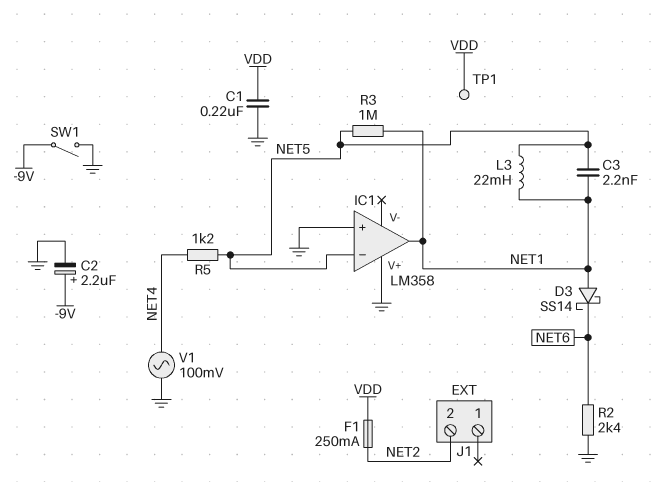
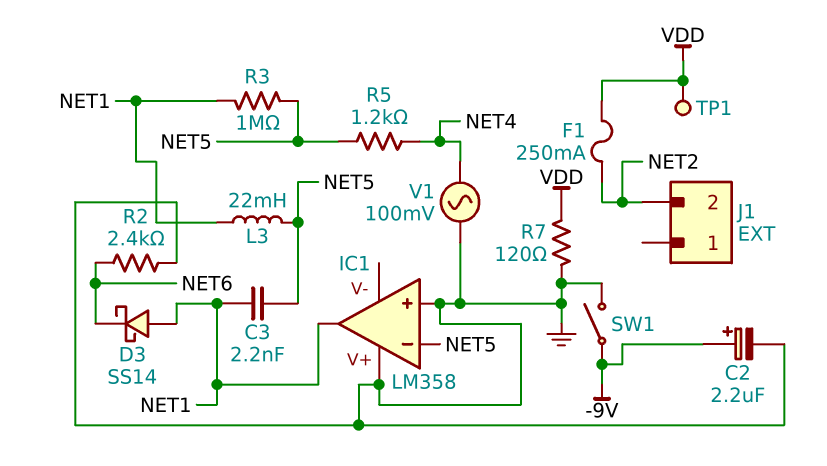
C1: 220nF (GND, VDD) -> none
R7: none -> 120 (GND, VDD)

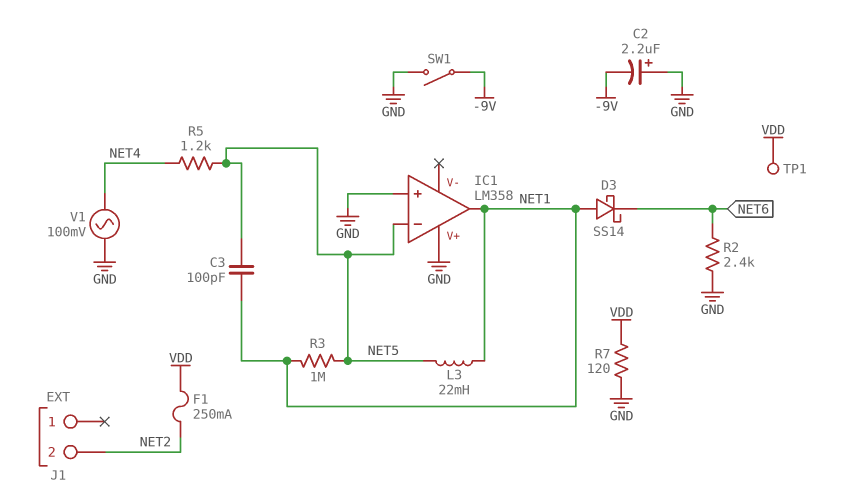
C2: 2.2uF (plus -9V, minus GND) -> 2.2uF (plus GND, minus -9V)
C3: 2.2nF (NET1, NET5) -> 100pF (NET1, NET5)

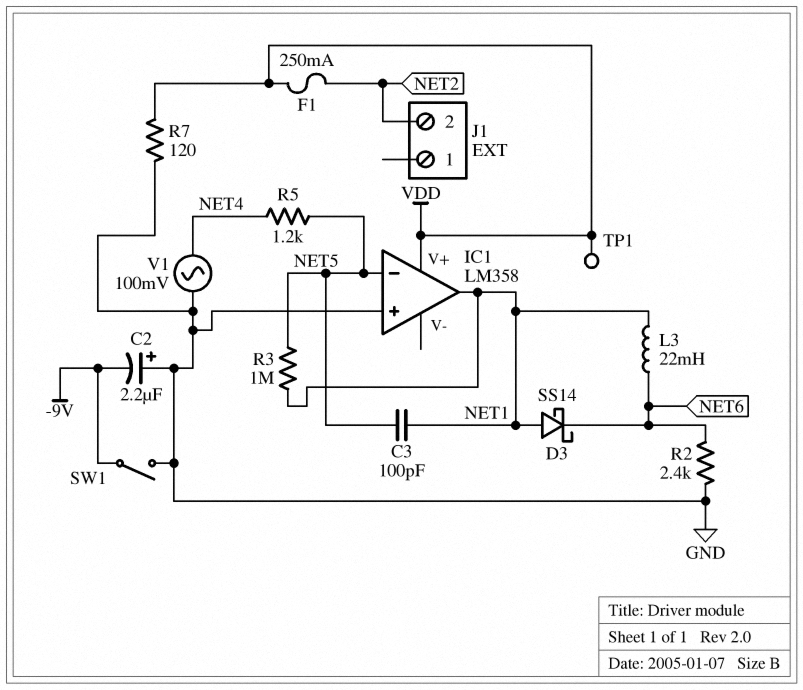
IC1 pin V+: GND -> VDD
L3: 22mH (NET1, NET5) -> 22mH (NET1, NET6)

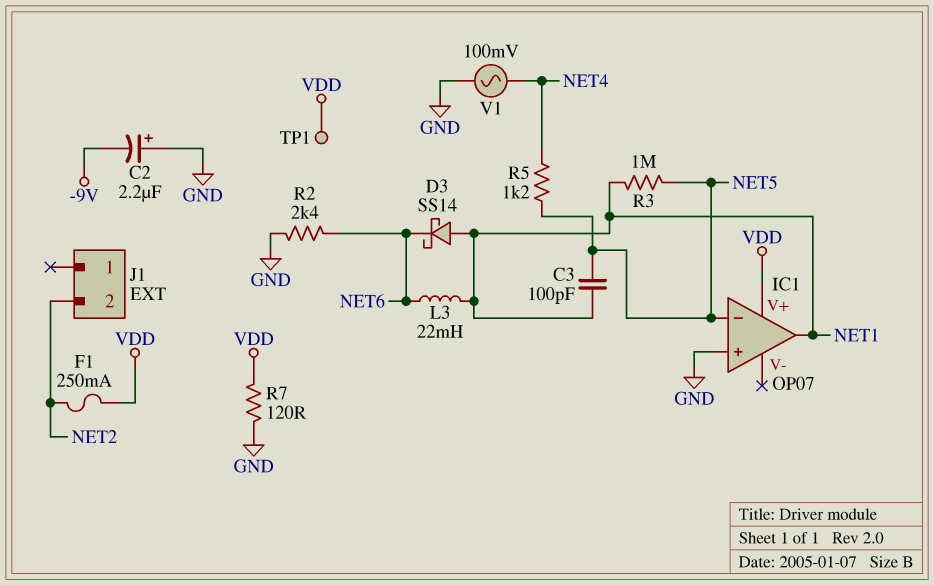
IC1: LM358 -> OP07
SW1: switch (-9V, GND) -> none

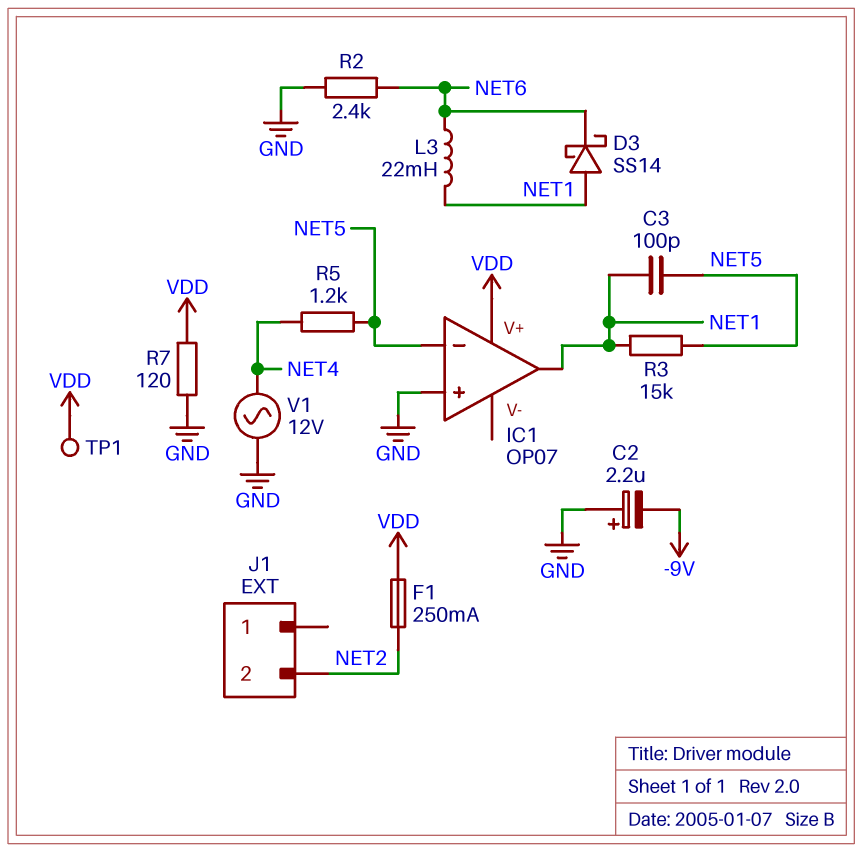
R3: 1M (NET1, NET5) -> 15k (NET1, NET5)
V1: AC 100mV (GND, NET4) -> AC 12V (GND, NET4)

